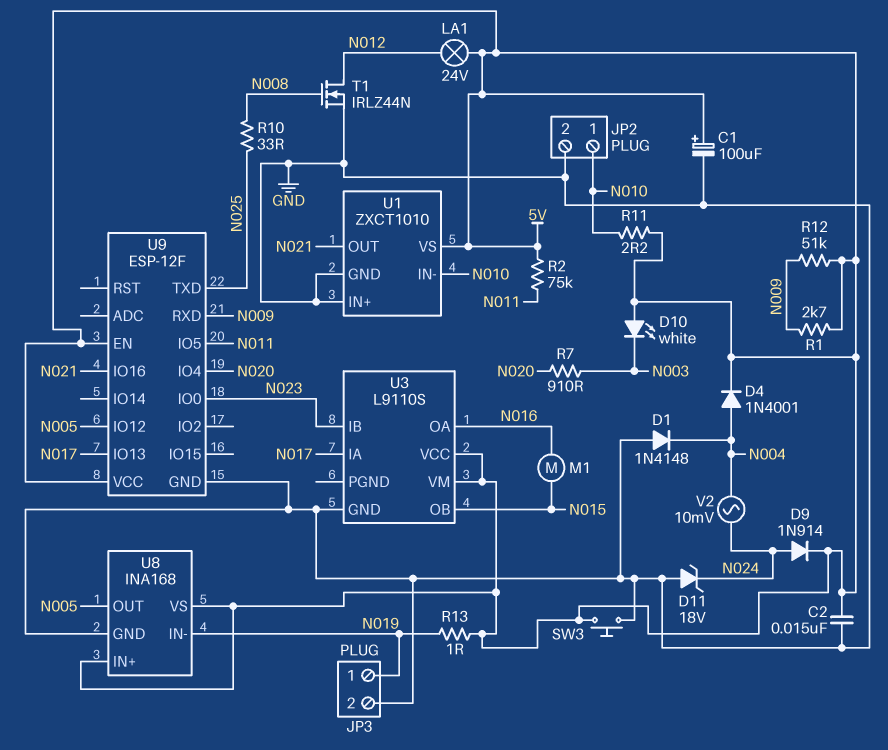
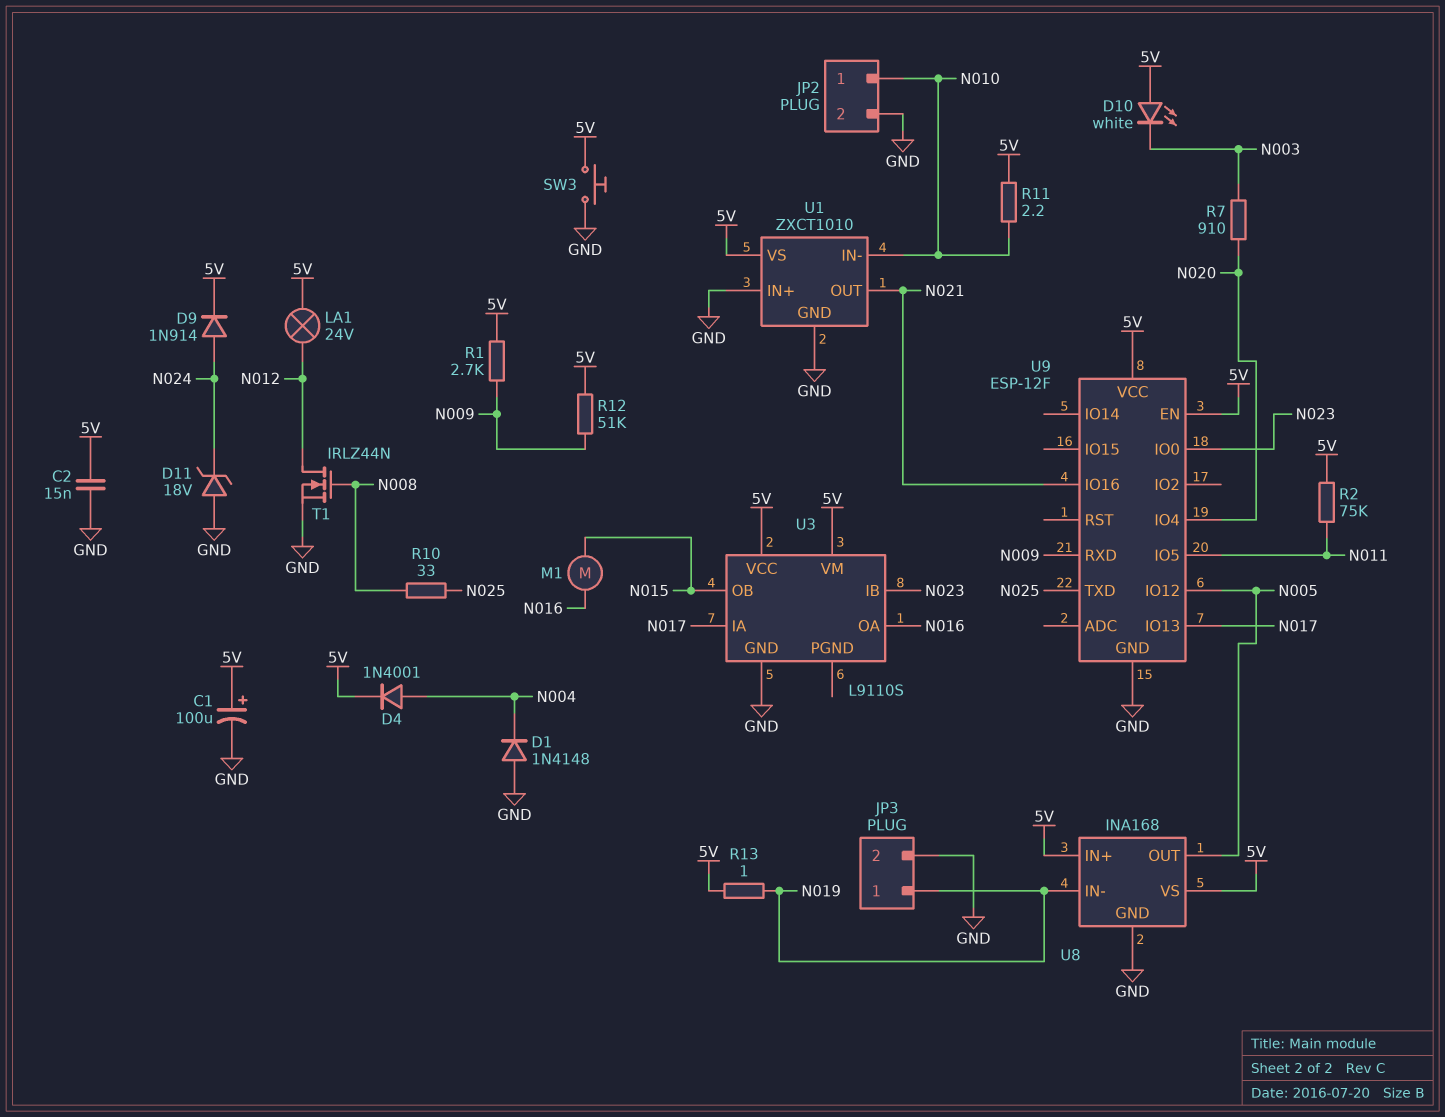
V2: AC 10mV (N004, N024) -> none

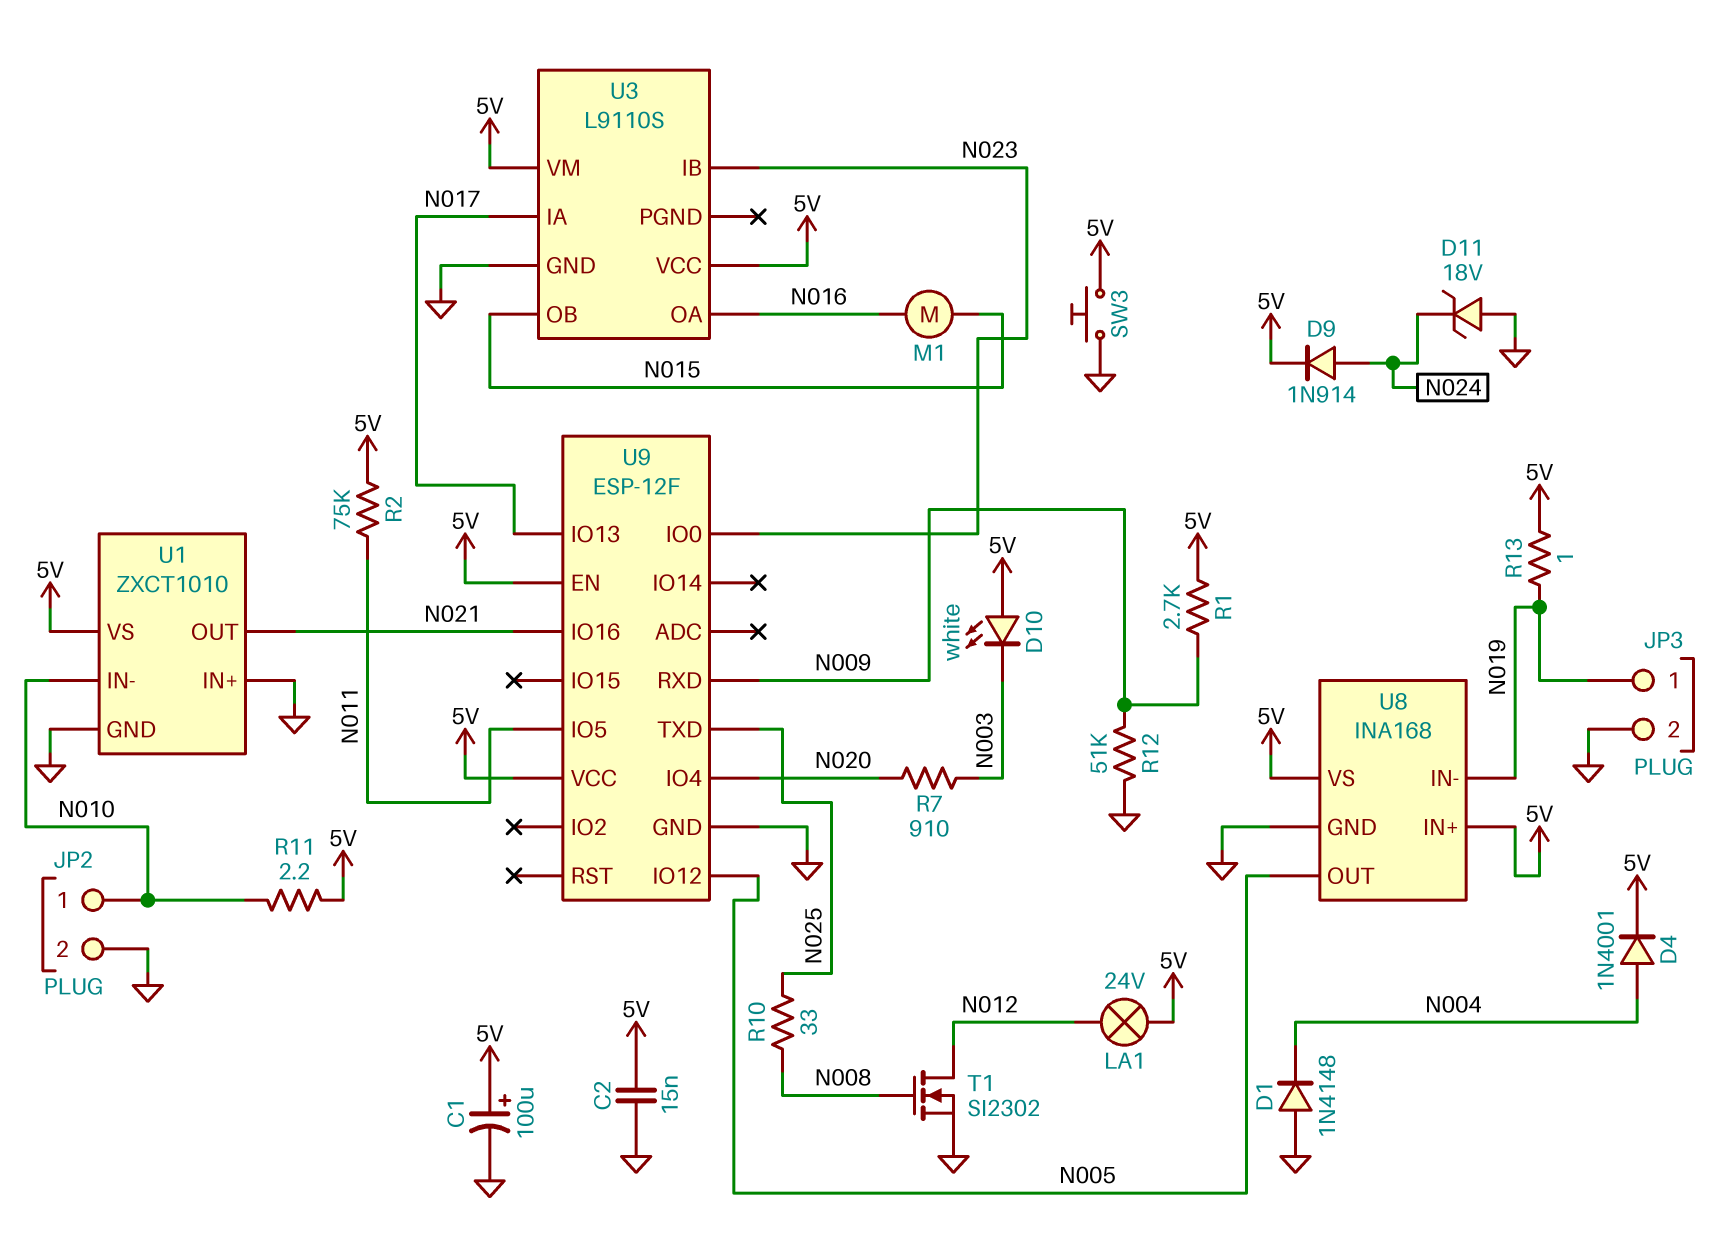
R12: 51k (5V, N009) -> 51k (GND, N009)
T1: NMOS IRLZ44N (G N008, D N012, S GND) -> NMOS SI2302 (G N008, D N012, S GND)

